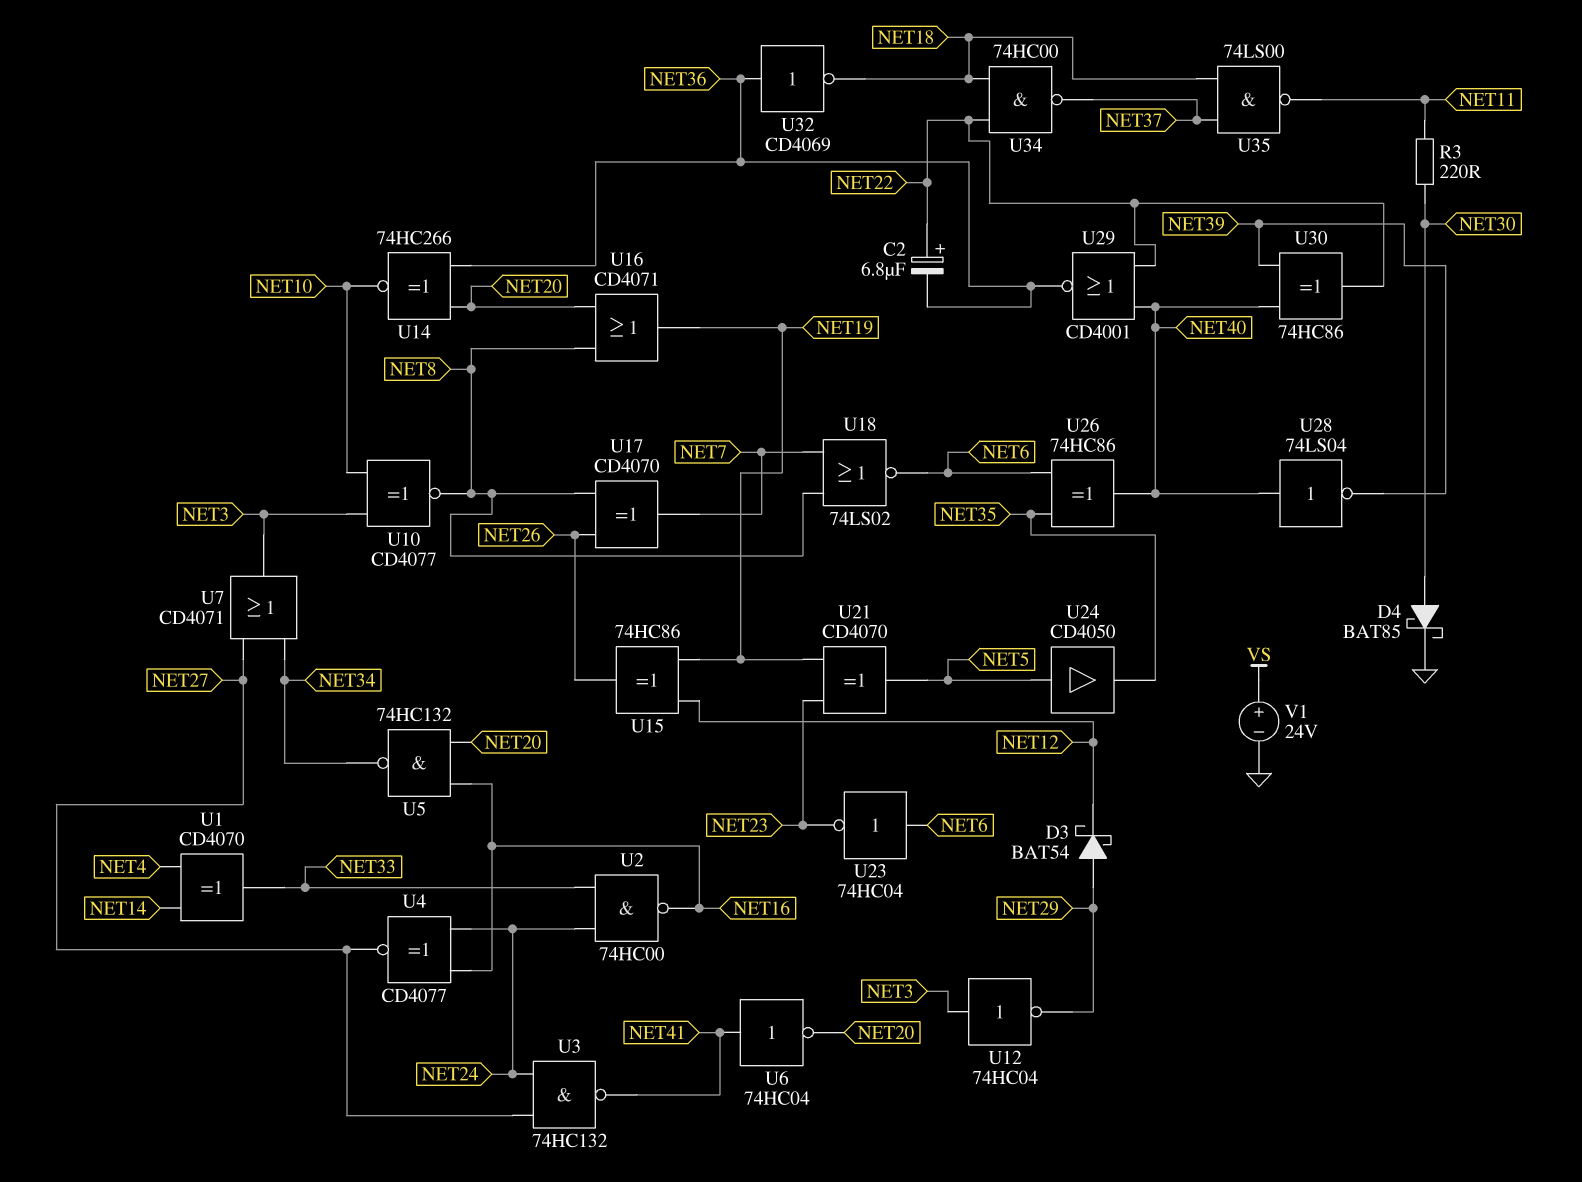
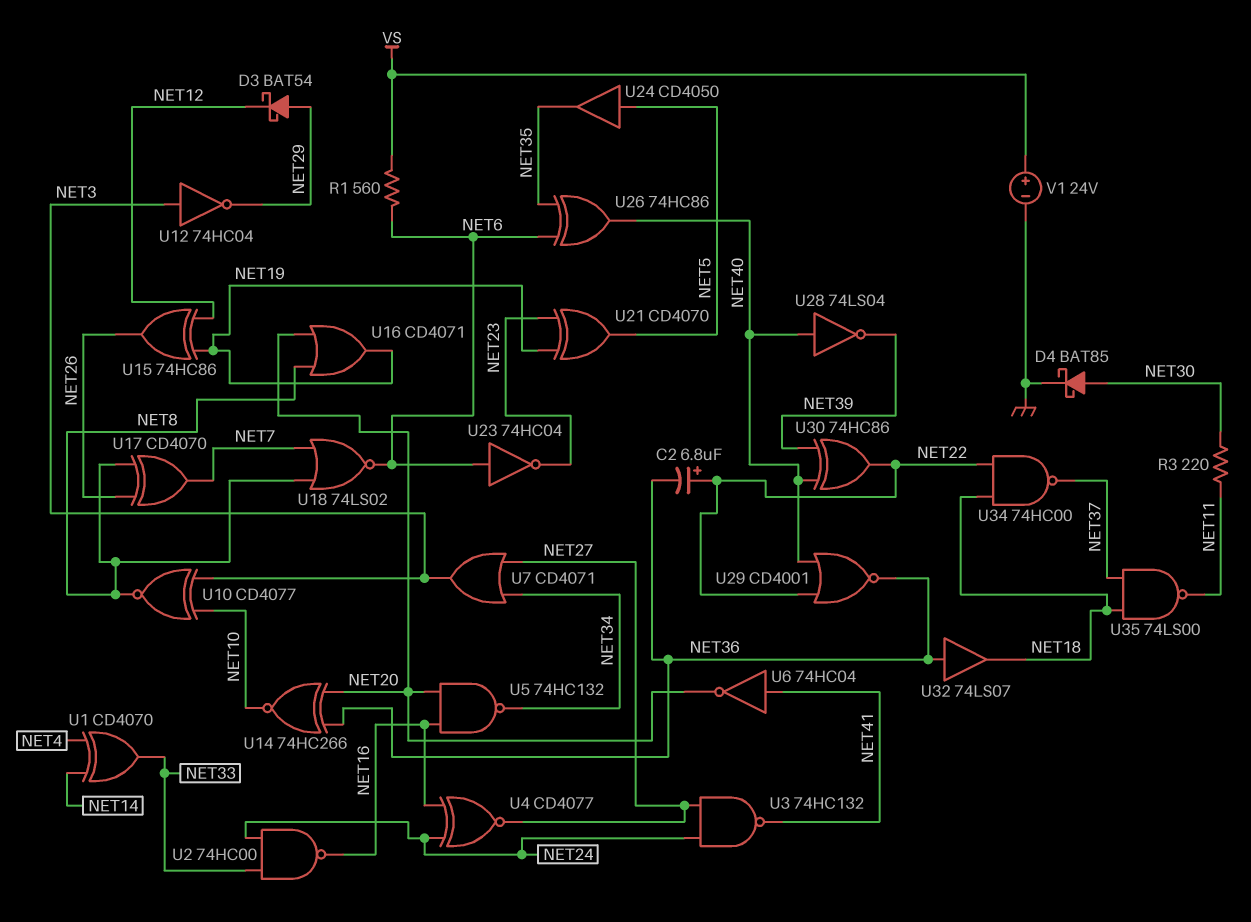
R1: none -> 560 (NET6, VS)
U32: NOT CD4069 (in NET36, out NET18) -> buffer 74LS07 (in NET36, out NET18)

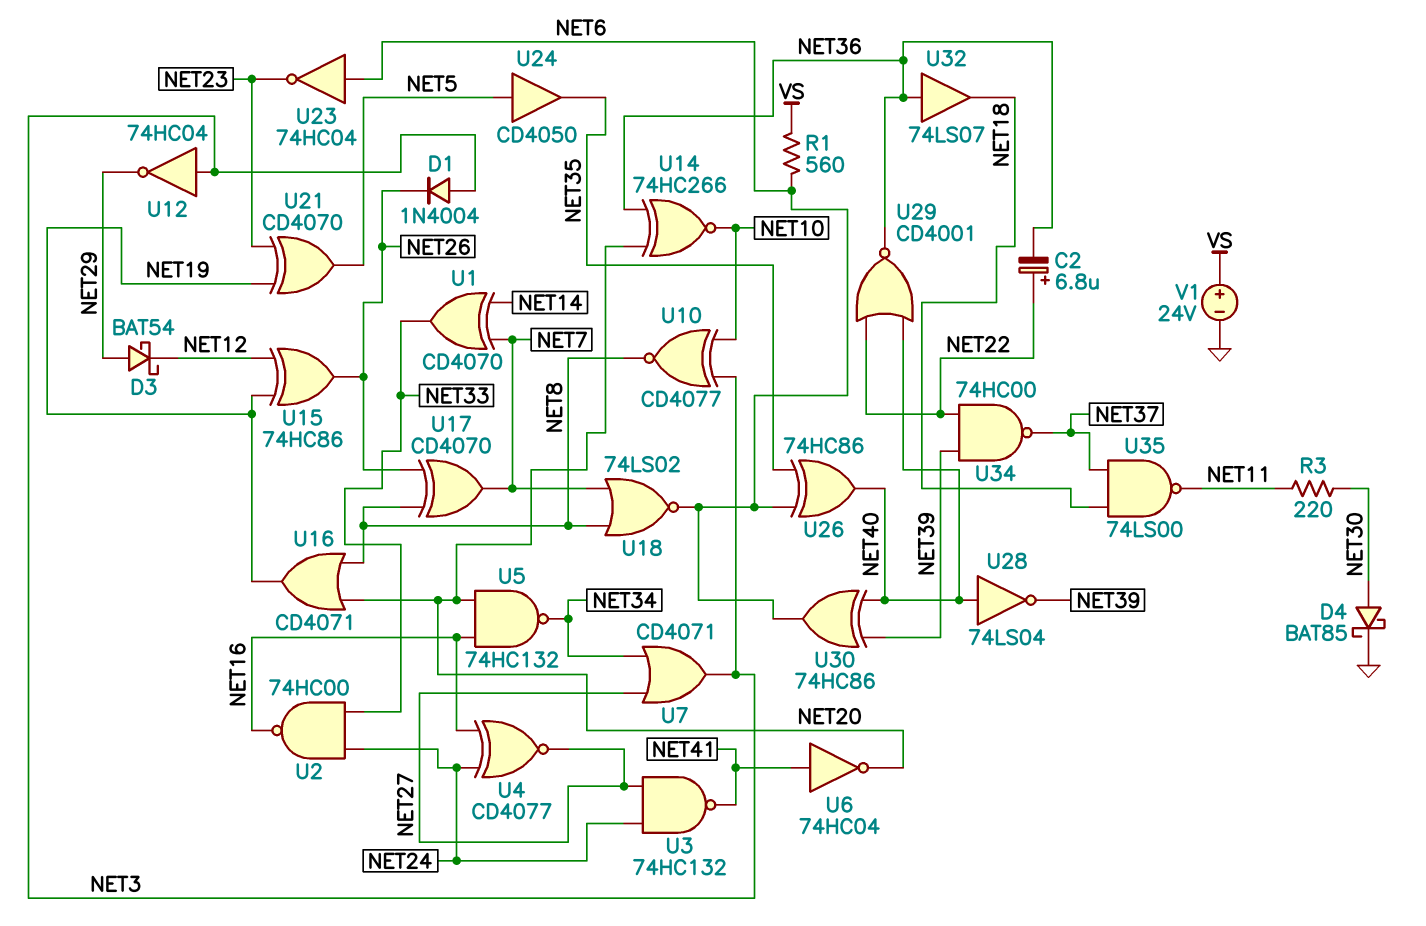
D1: none -> diode 1N4004 (A NET3, K NET26)
U1: XOR CD4070 (in NET4, in NET14, out NET33) -> XOR CD4070 (in NET7, in NET14, out NET33)
U30: XOR 74HC86 (in NET39, in NET40, out NET22) -> XOR 74HC86 (in NET39, in NET40, out NET6)
U34: NAND 74HC00 (in NET18, in NET22, out NET37) -> NAND 74HC00 (in NET22, in NET39, out NET37)

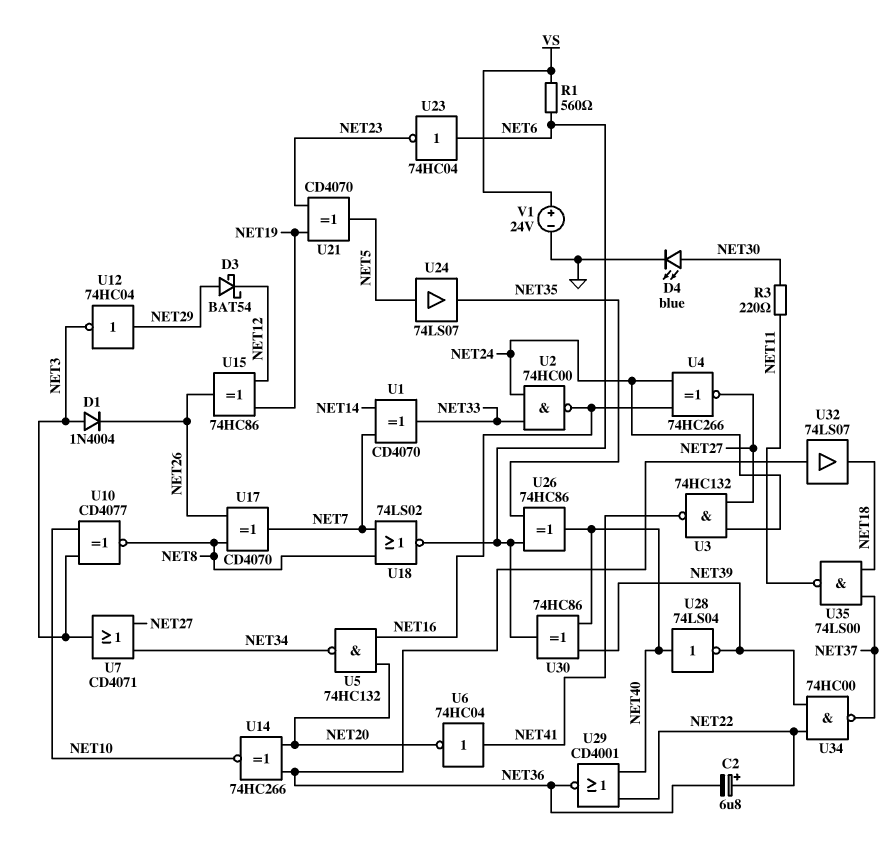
D4: schottky BAT85 (A NET30, K GND) -> LED blue (A NET30, K GND)
U4: XNOR CD4077 (in NET16, in NET24, out NET27) -> XNOR 74HC266 (in NET16, in NET24, out NET27)
U12: NOT 74HC04 (in NET3, out NET29) -> NOT 74HC04 (in NET29, out NET3)
U16: OR CD4071 (in NET8, in NET20, out NET19) -> none
U24: buffer CD4050 (in NET5, out NET35) -> buffer 74LS07 (in NET5, out NET35)

